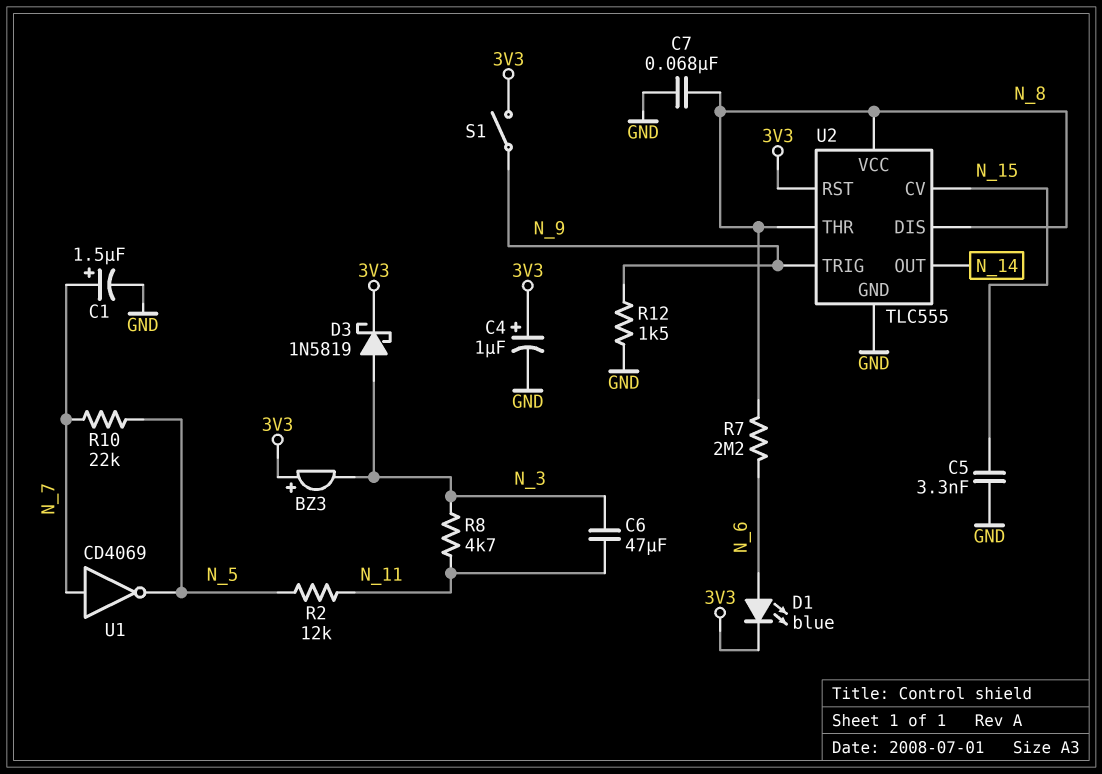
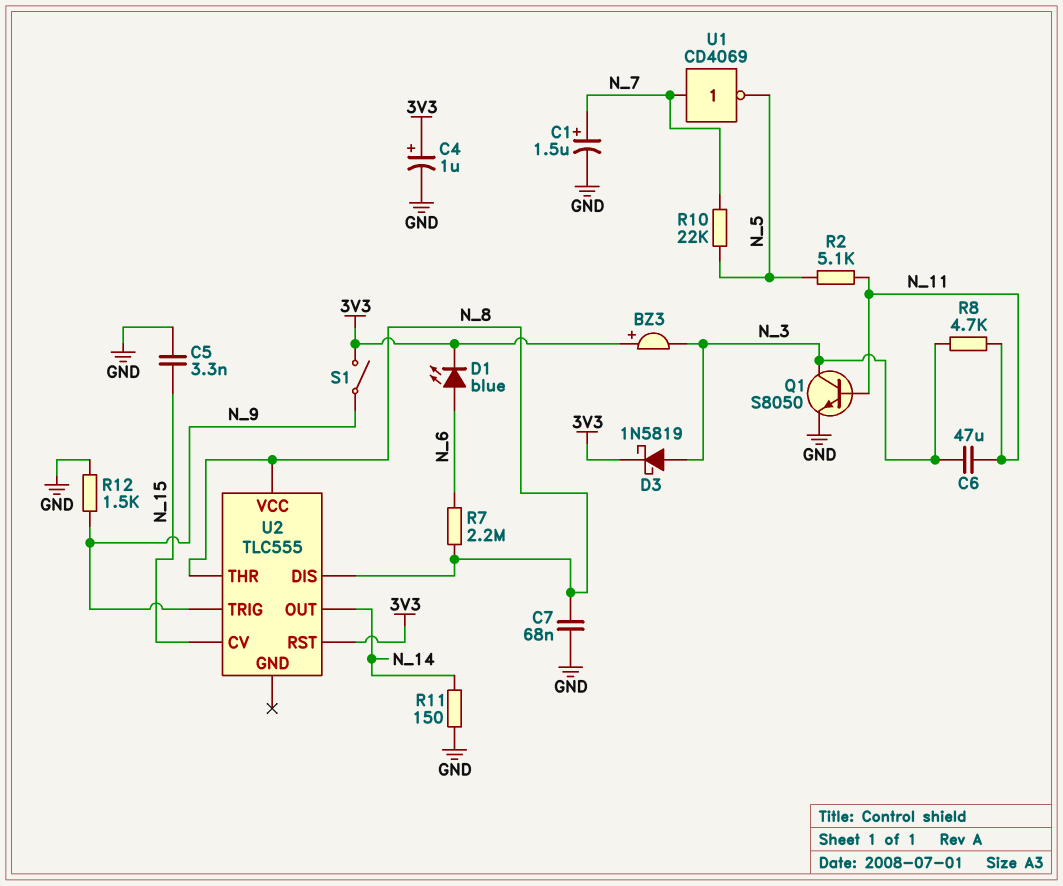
Q1: none -> NPN S8050 (B N_11, C N_3, E GND)
R2: 12k (N_5, N_11) -> 5.1k (N_5, N_11)
R11: none -> 150 (GND, N_14)
U2 pin GND: GND -> none

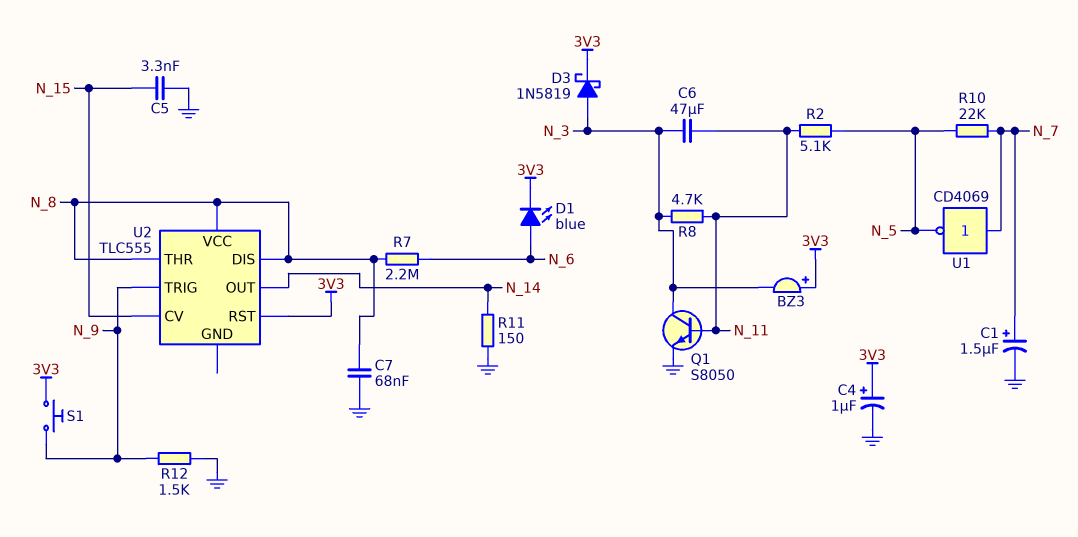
S1: switch (3V3, N_9) -> button (3V3, N_9)

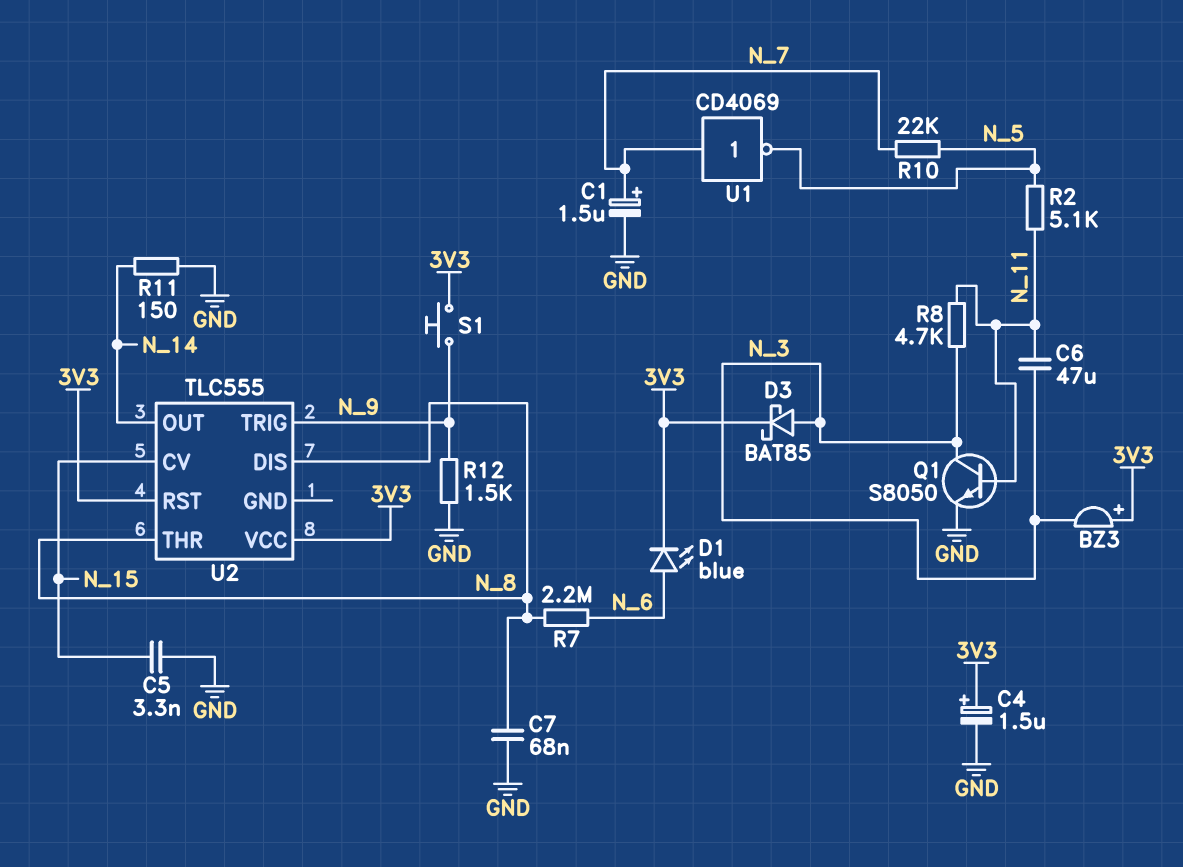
C4: 1uF (plus 3V3, minus GND) -> 1.5uF (plus 3V3, minus GND)
D3: schottky 1N5819 (A N_3, K 3V3) -> schottky BAT85 (A N_3, K 3V3)
U2 pin VCC: N_8 -> 3V3

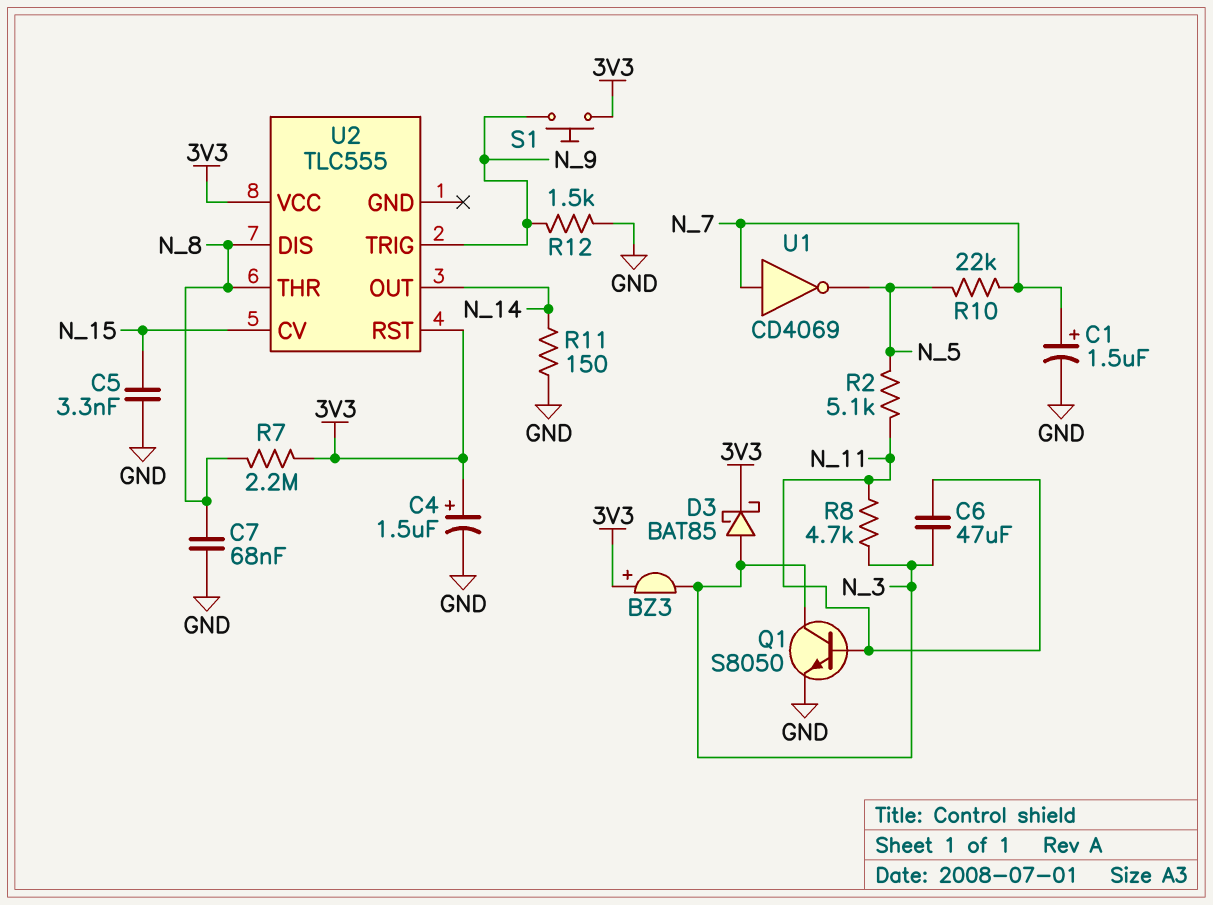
D1: LED blue (A N_6, K 3V3) -> none
R7: 2.2M (N_6, N_8) -> 2.2M (3V3, N_8)

